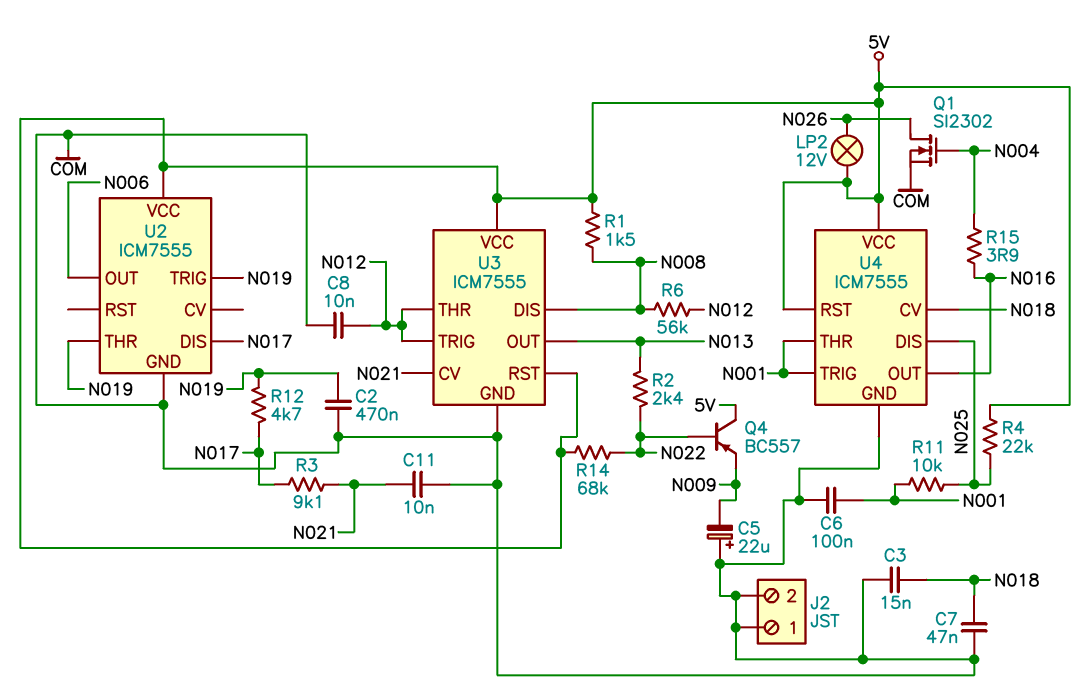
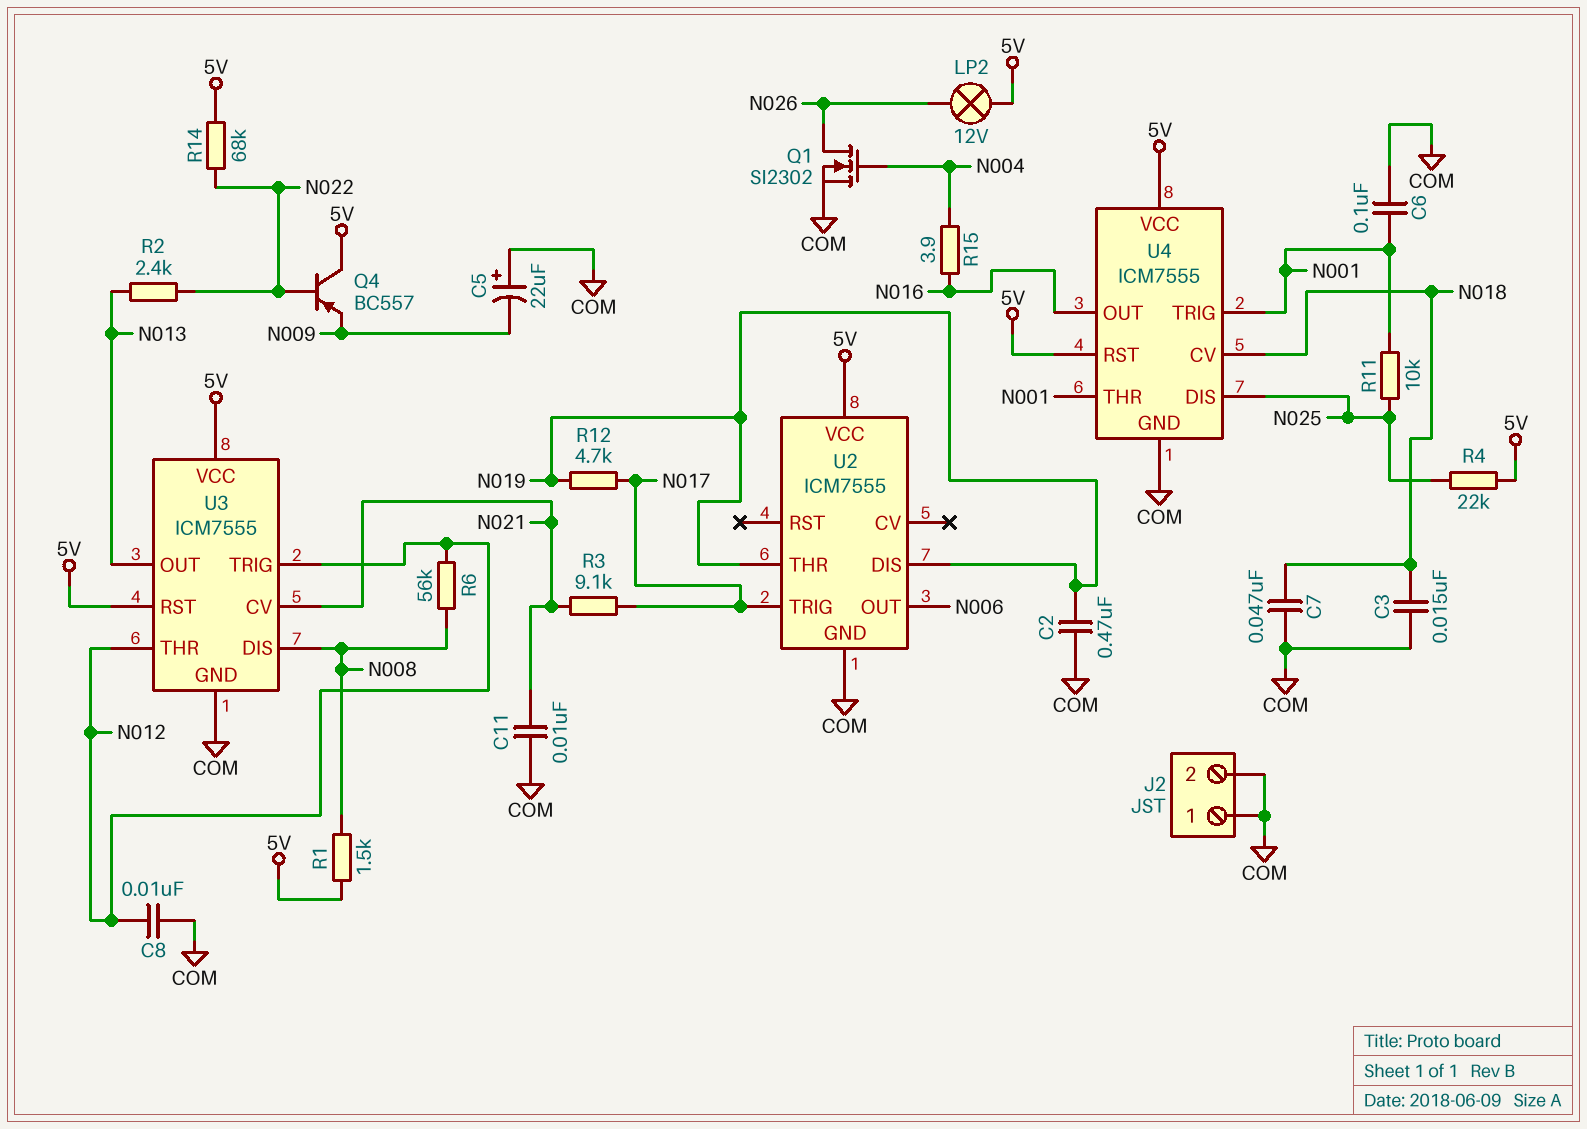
U2 pin DIS: N017 -> N019
U2 pin TRIG: N019 -> N017

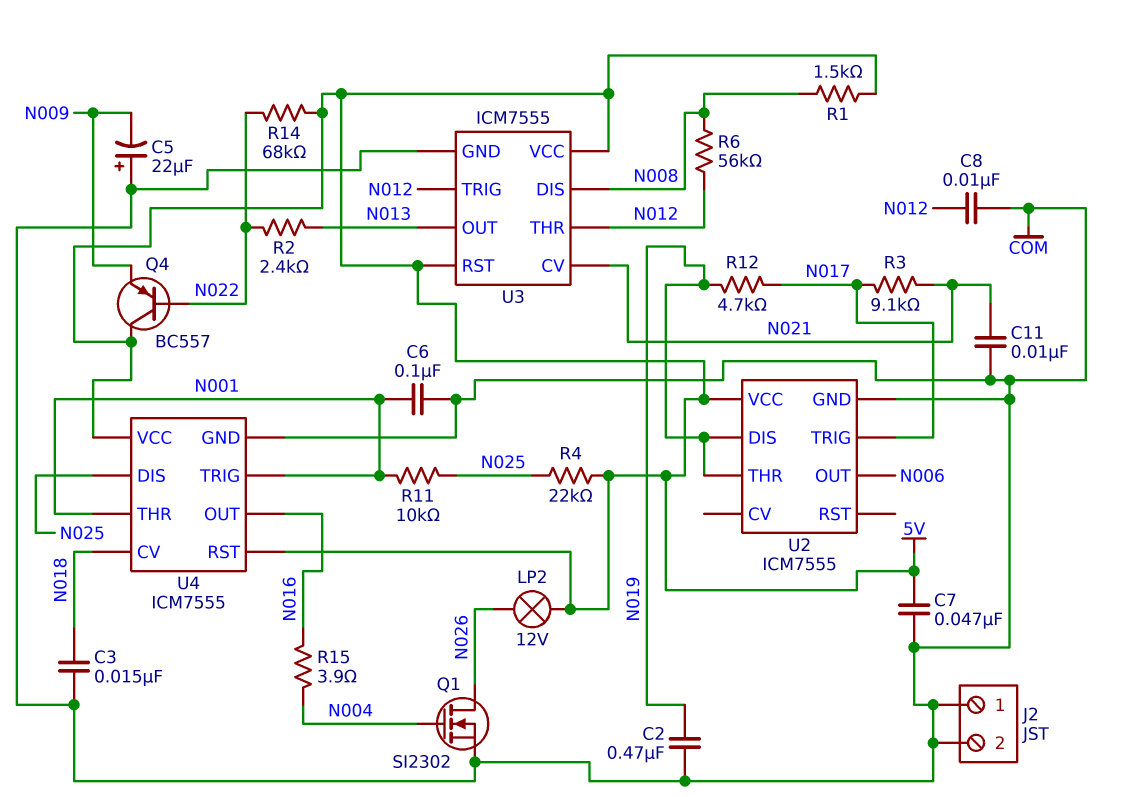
C7: 47nF (COM, N018) -> 47nF (5V, COM)

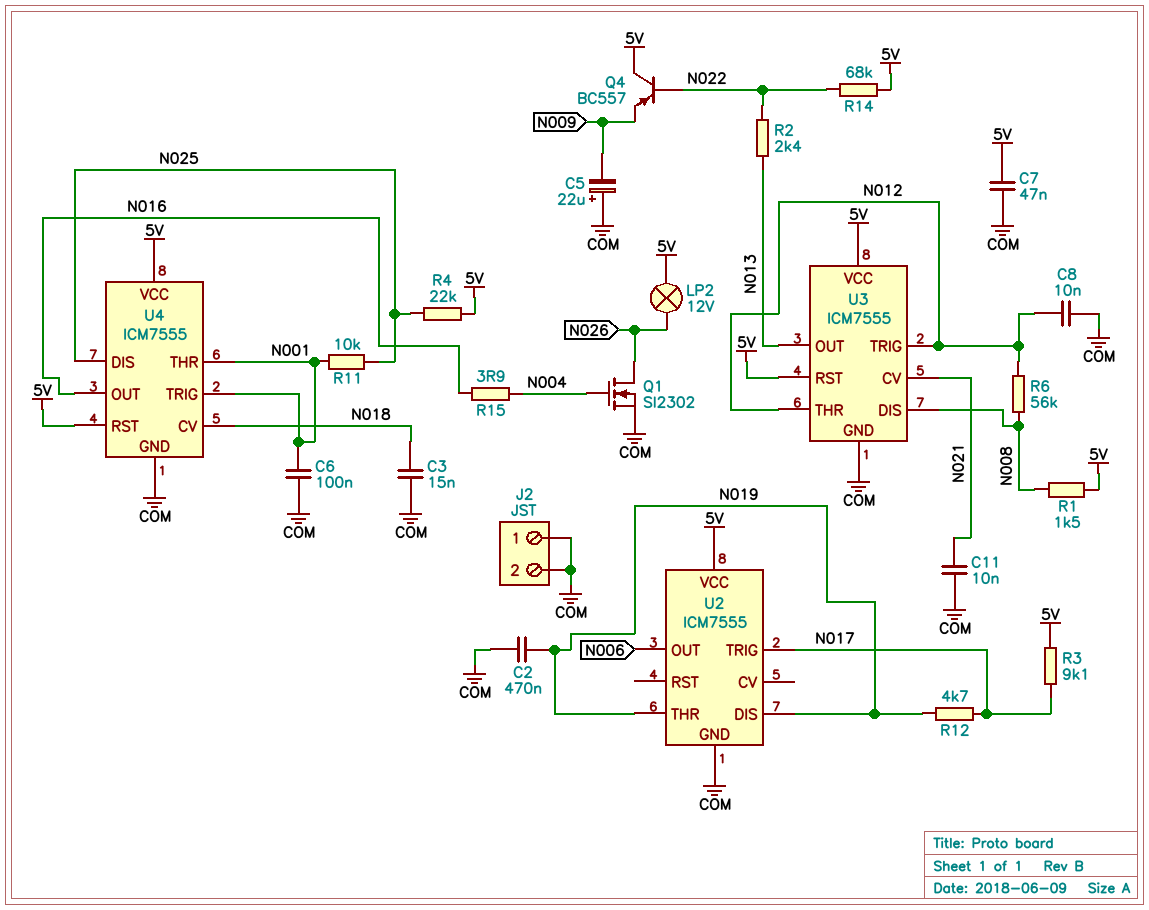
R3: 9.1k (N017, N021) -> 9.1k (5V, N017)

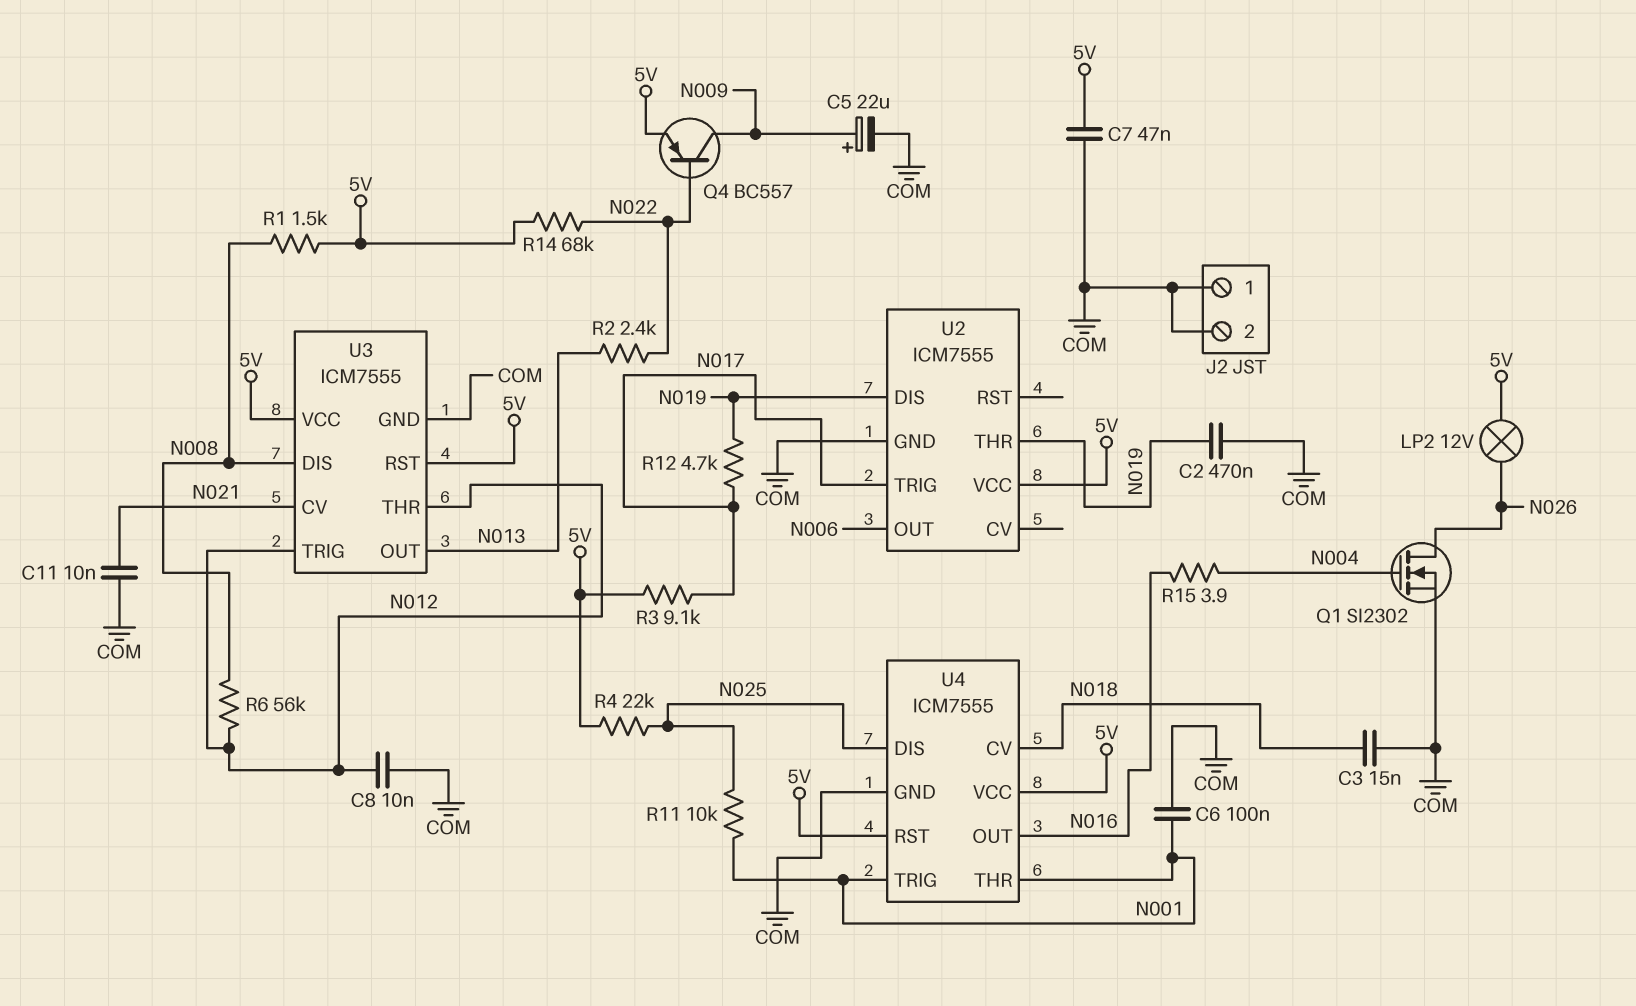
C5: 22uF (plus COM, minus N009) -> 22uF (plus N009, minus COM)
Q4: PNP BC557 (B N022, C 5V, E N009) -> PNP BC557 (B N022, C N009, E 5V)

